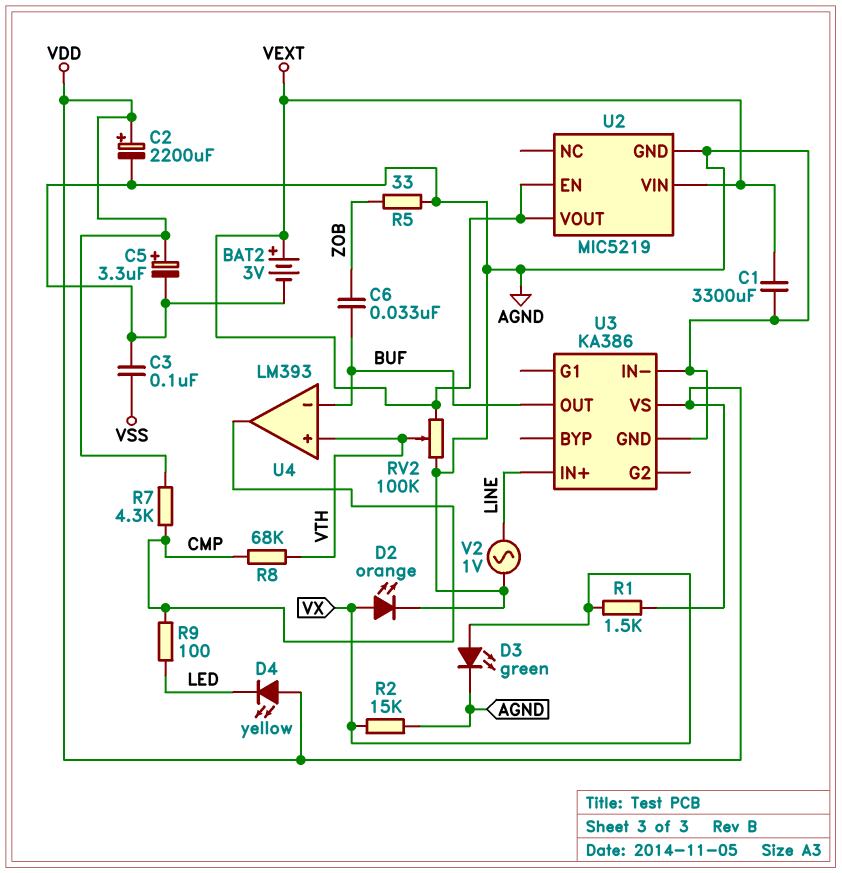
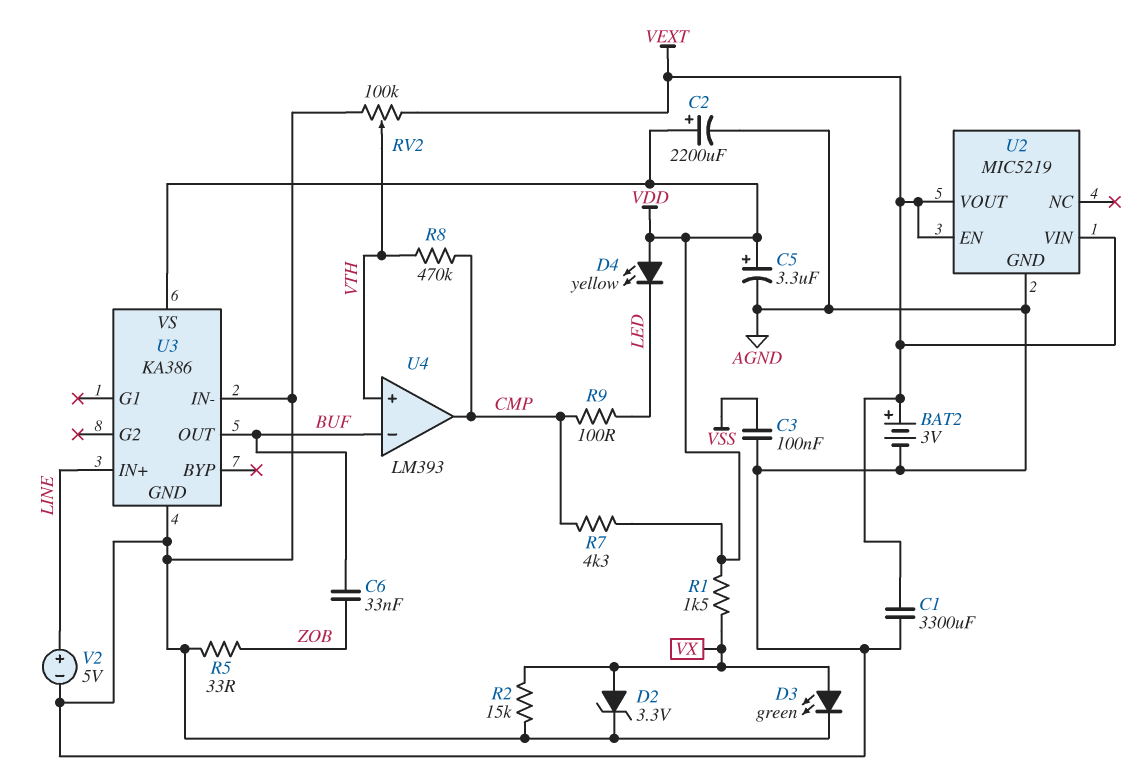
D2: LED orange (A VX, K AGND) -> zener 3.3V (A VX, K AGND)
R8: 68k (CMP, VTH) -> 470k (CMP, VTH)
V2: AC 1V (AGND, LINE) -> 5V (plus LINE, minus AGND)

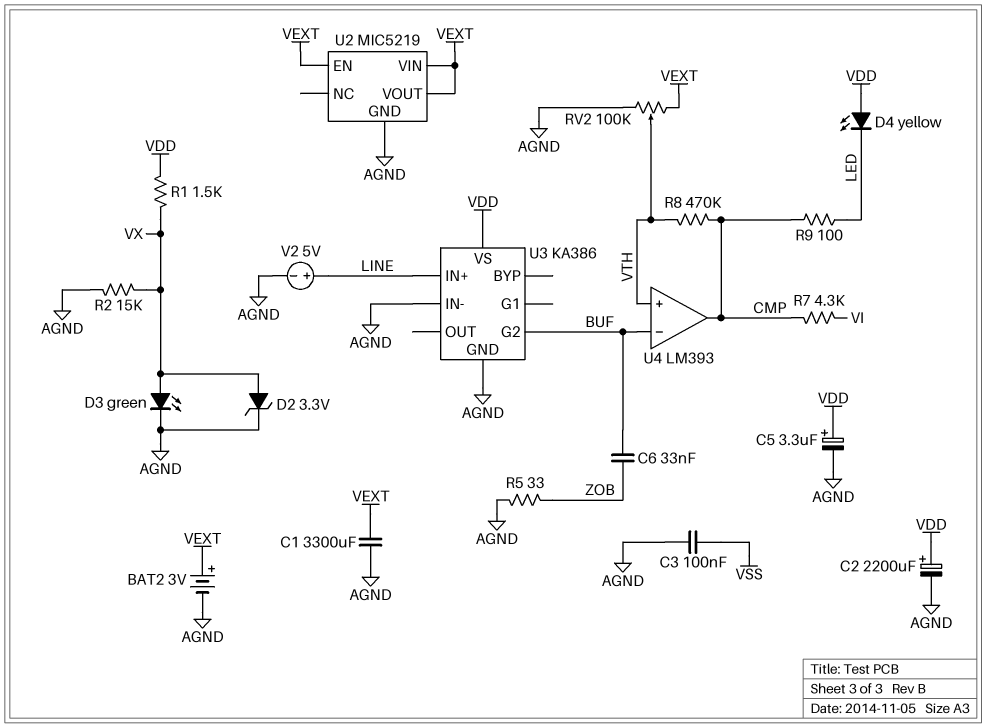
R7: 4.3k (CMP, VDD) -> 4.3k (CMP, VI)
U3 pin G2: none -> BUF
U3 pin OUT: BUF -> none

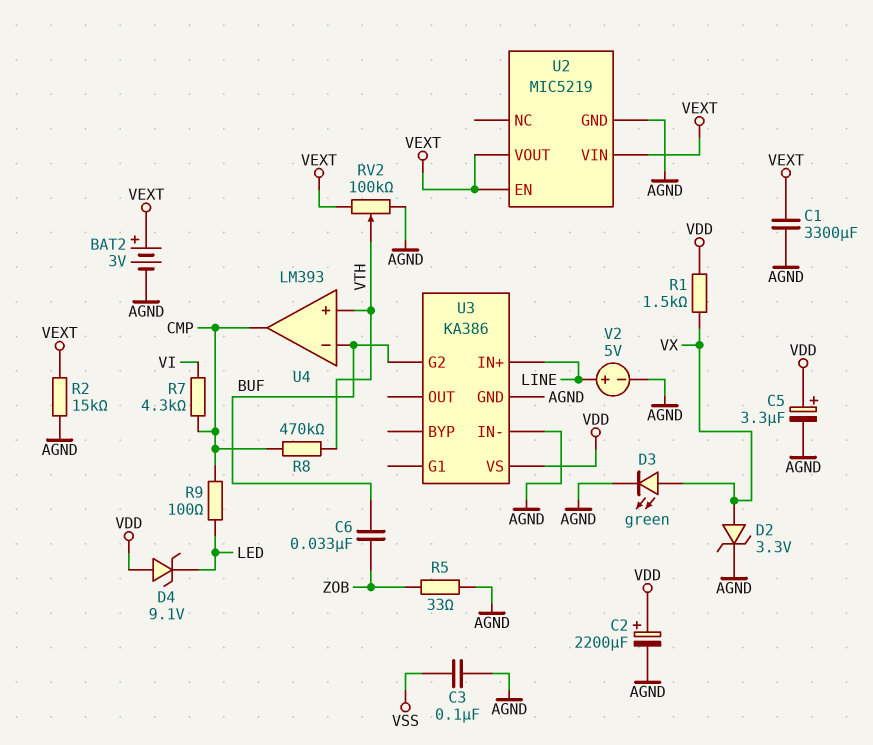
D4: LED yellow (A VDD, K LED) -> zener 9.1V (A VDD, K LED)
R2: 15k (AGND, VX) -> 15k (AGND, VEXT)

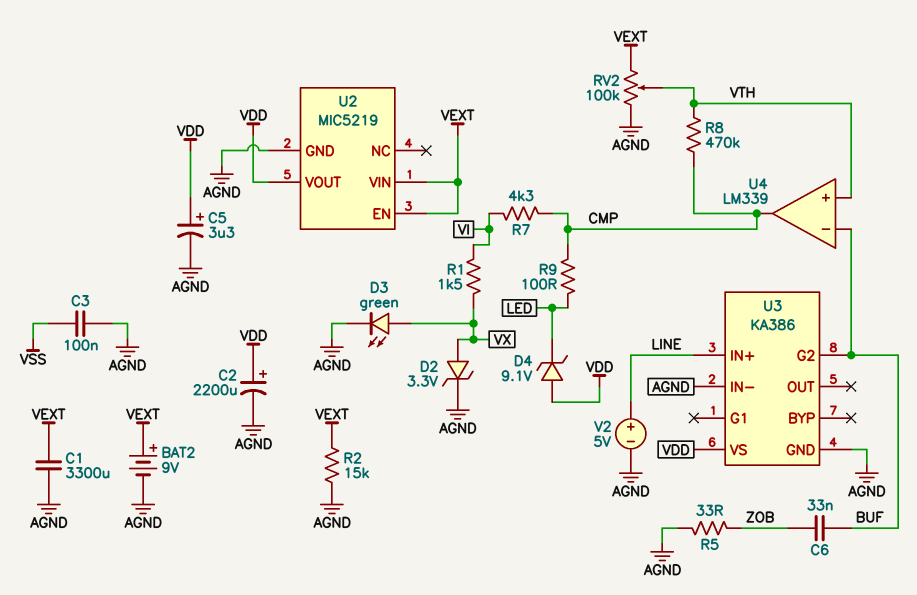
BAT2: 3V (plus VEXT, minus AGND) -> 9V (plus VEXT, minus AGND)
R1: 1.5k (VDD, VX) -> 1.5k (VI, VX)
U2 pin VOUT: VEXT -> VDD
U4: LM393 -> LM339

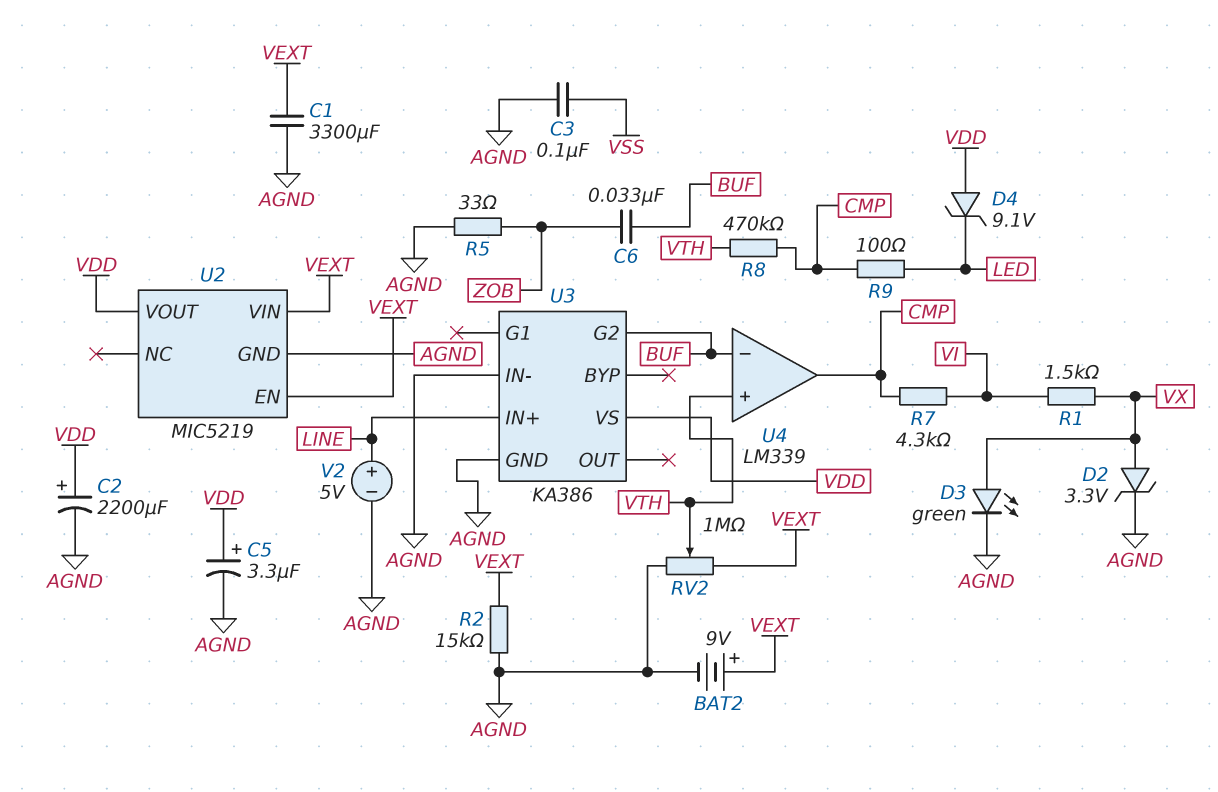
RV2: 100k (AGND, VEXT, wiper VTH) -> 1M (AGND, VEXT, wiper VTH)

